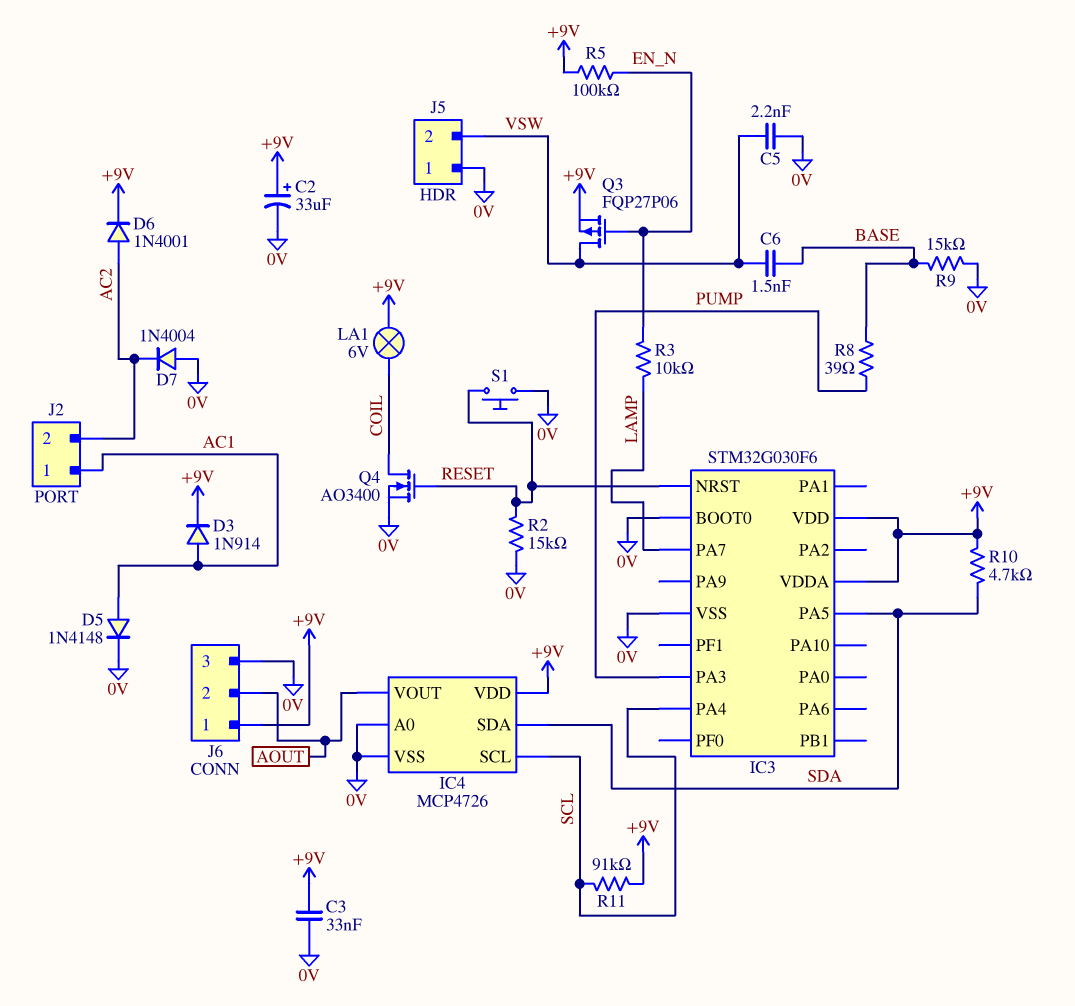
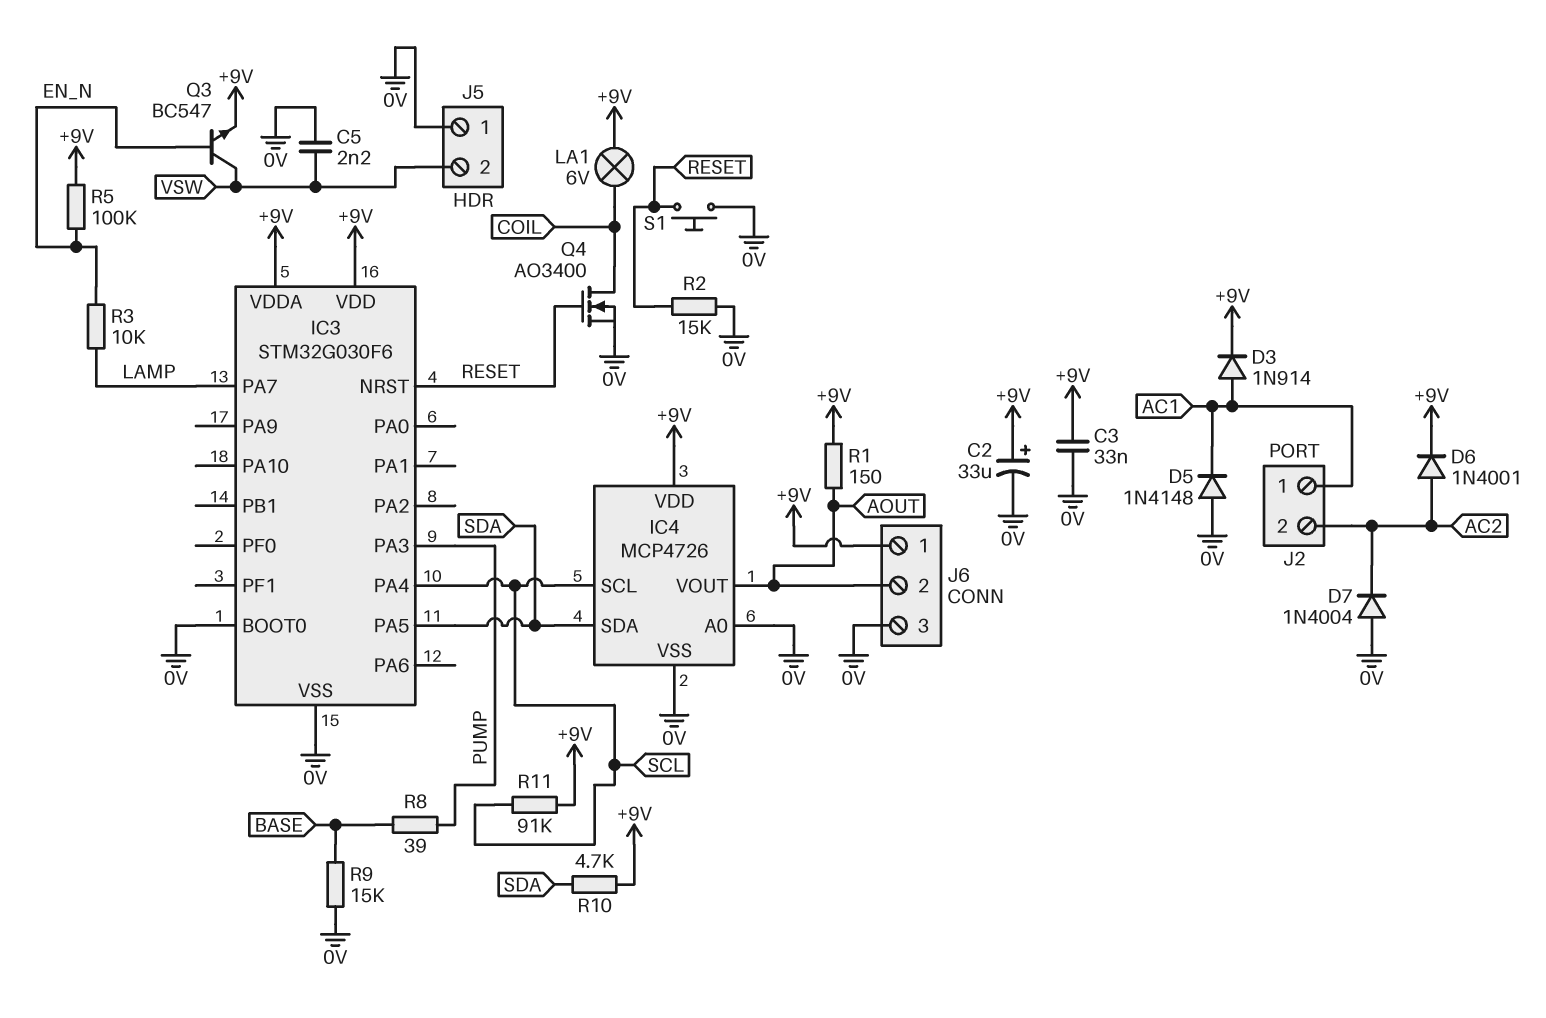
C6: 1.5nF (BASE, VSW) -> none
D5: diode 1N4148 (A AC1, K 0V) -> diode 1N4148 (A 0V, K AC1)
Q3: PMOS FQP27P06 (G EN_N, D VSW, S +9V) -> NPN BC547 (B EN_N, C VSW, E +9V)
R1: none -> 150 (+9V, AOUT)

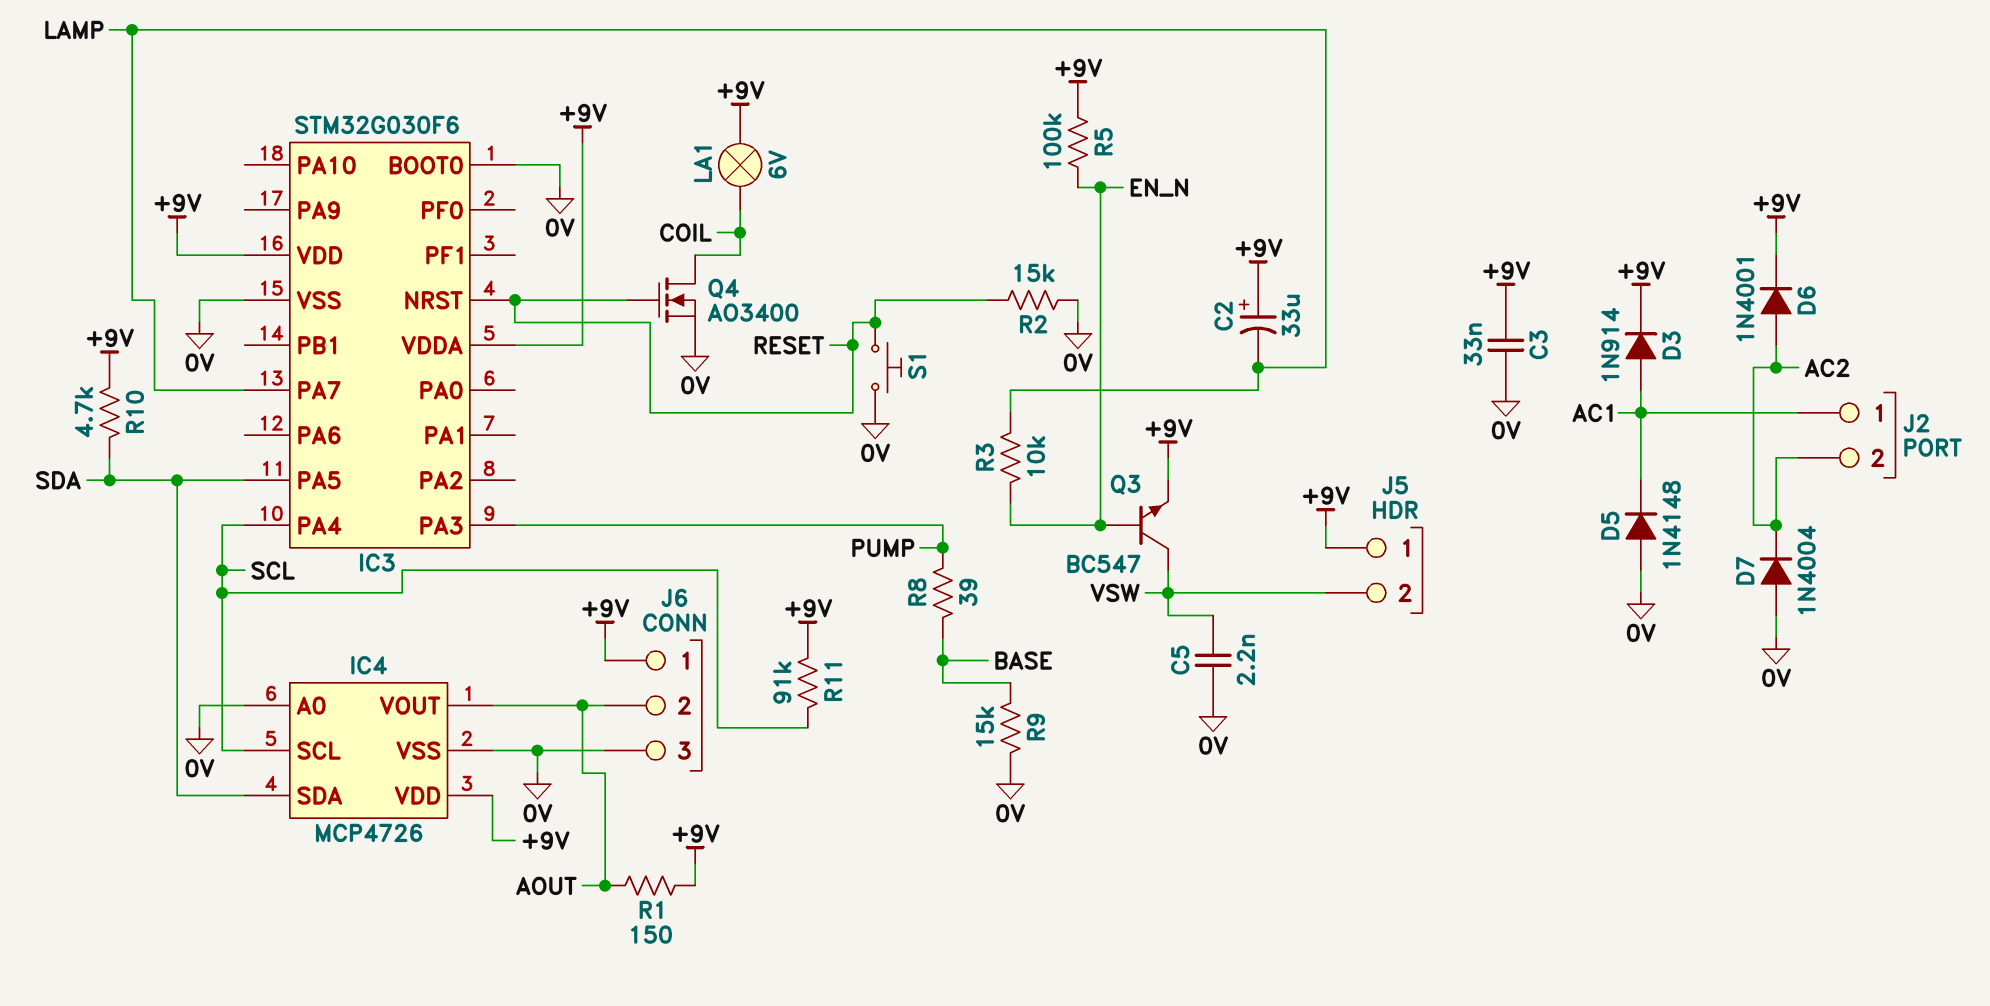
C2: 33uF (plus +9V, minus 0V) -> 33uF (plus +9V, minus LAMP)
J5 pin 1: 0V -> +9V

